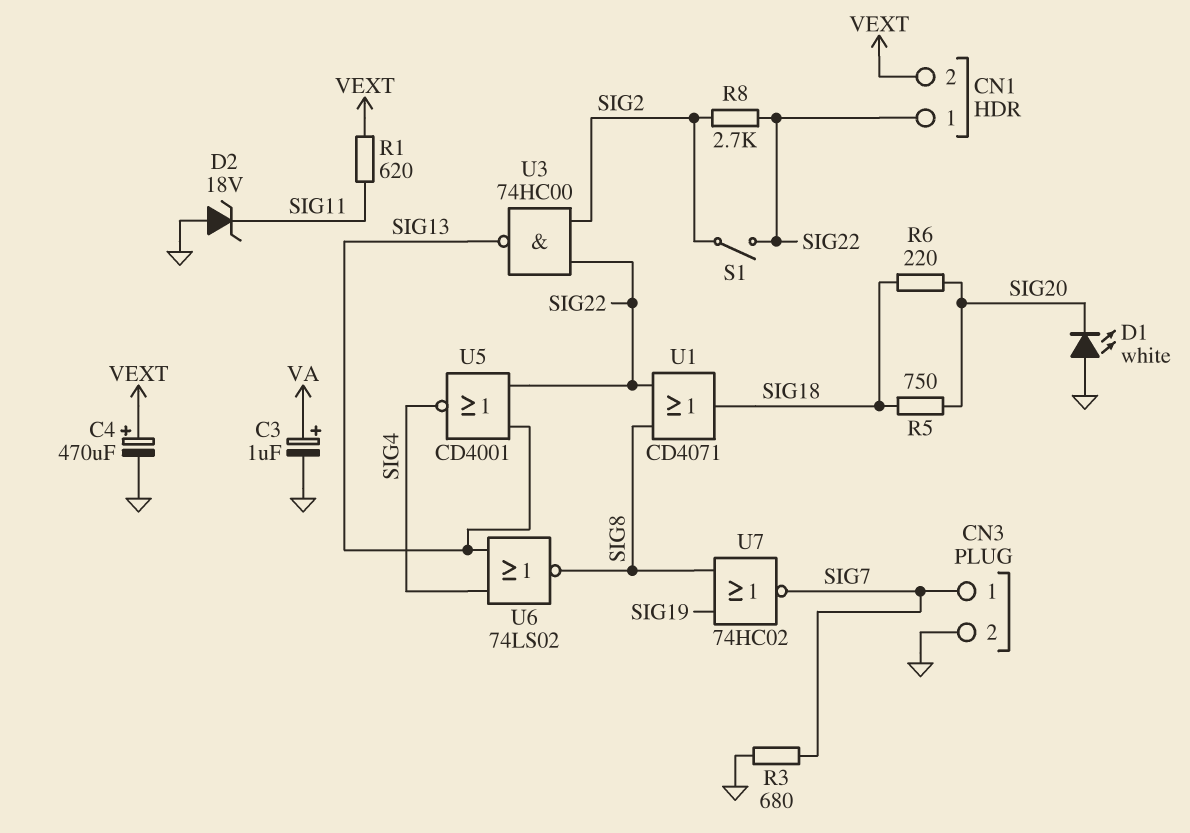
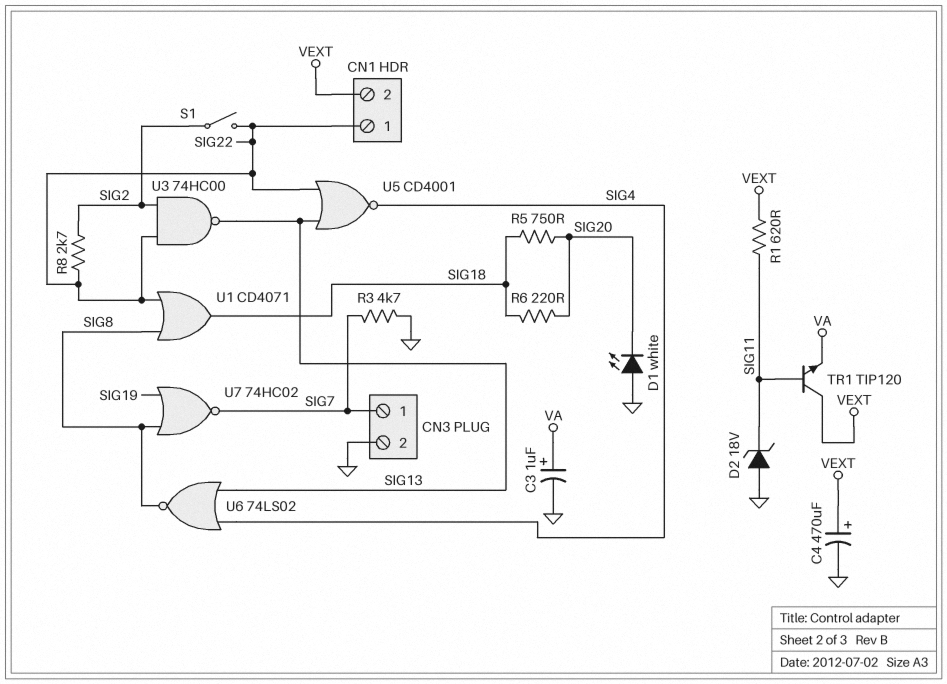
R3: 680 (GND, SIG7) -> 4.7k (GND, SIG7)
TR1: none -> NPN TIP120 (B SIG11, C VEXT, E VA)

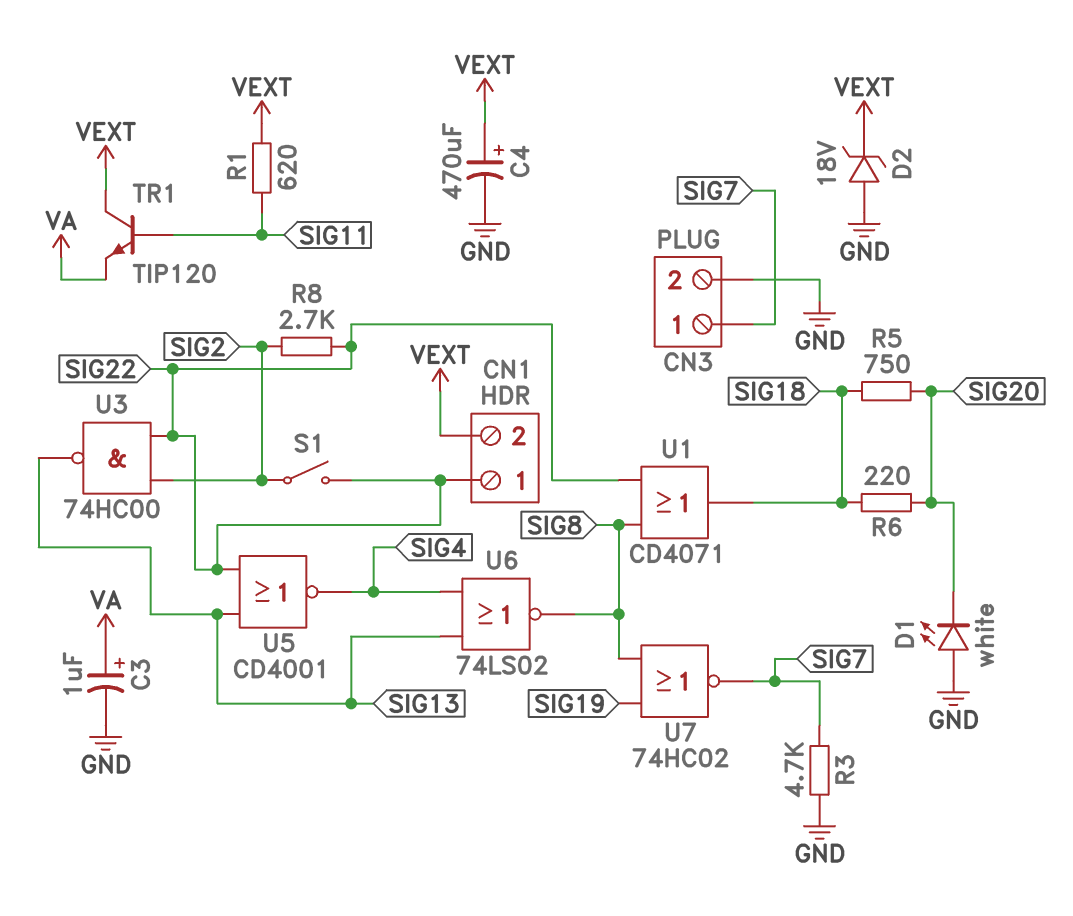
D2: zener 18V (A GND, K SIG11) -> zener 18V (A GND, K VEXT)

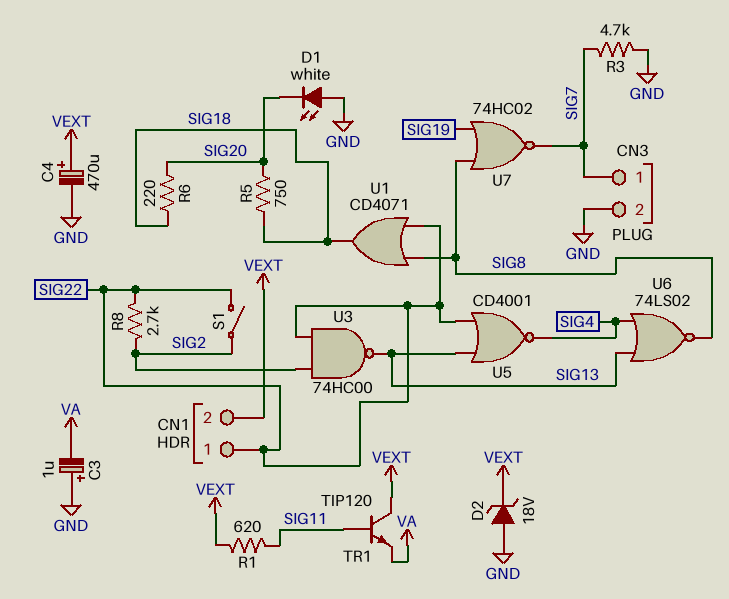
C3: 1uF (plus VA, minus GND) -> 1uF (plus GND, minus VA)

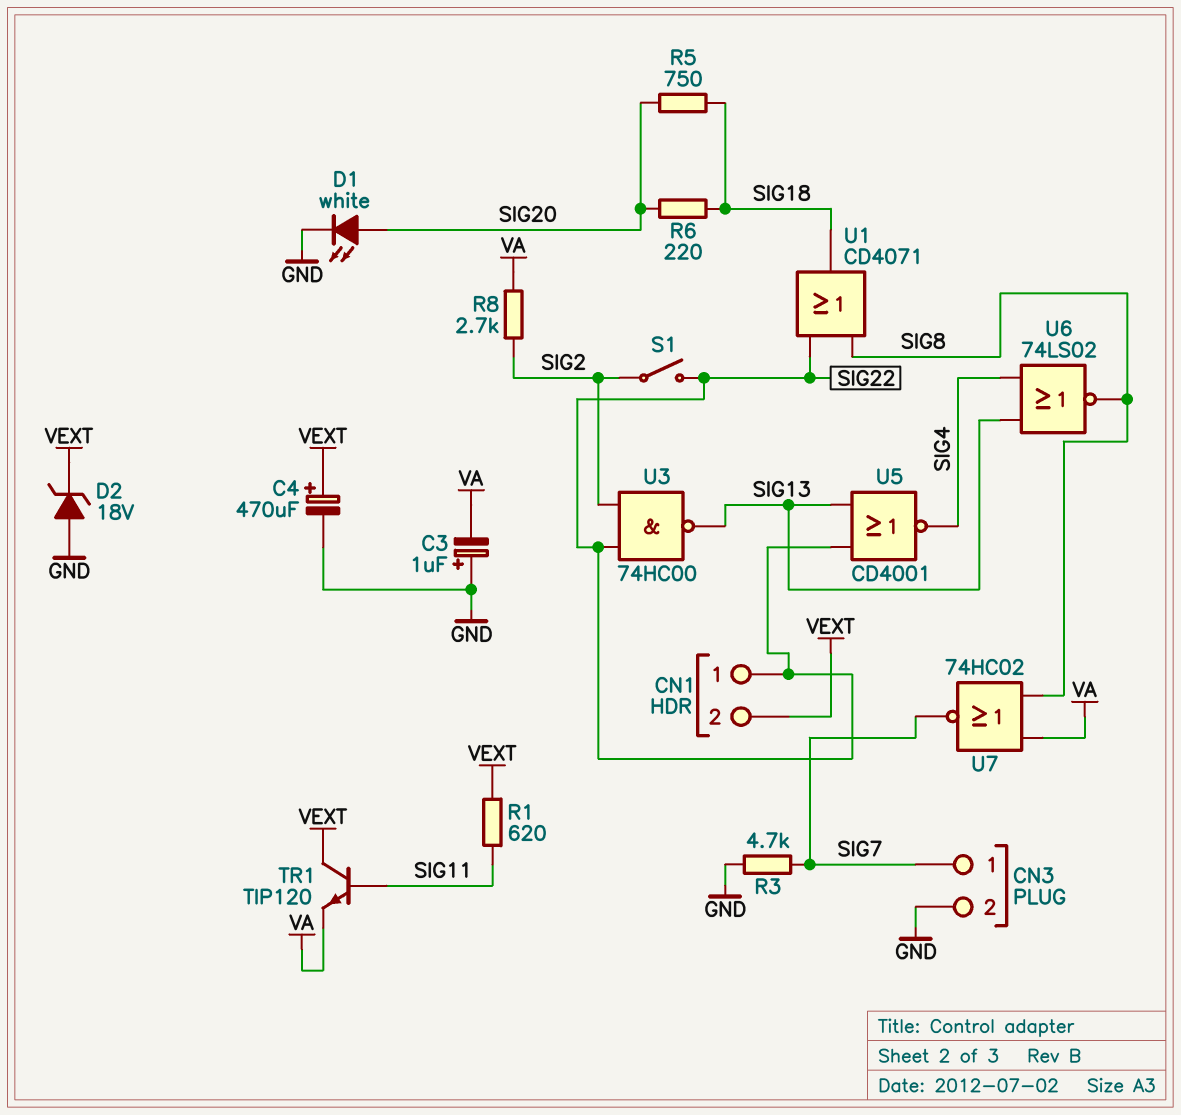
D1: LED white (A GND, K SIG20) -> LED white (A SIG20, K GND)
R8: 2.7k (SIG2, SIG22) -> 2.7k (SIG2, VA)
U7: NOR 74HC02 (in SIG8, in SIG19, out SIG7) -> NOR 74HC02 (in SIG8, in VA, out SIG7)

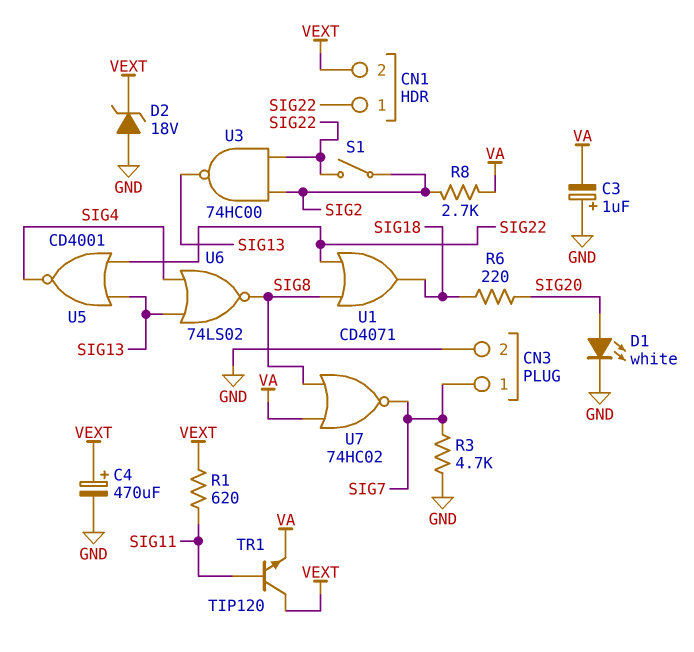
R5: 750 (SIG18, SIG20) -> none

